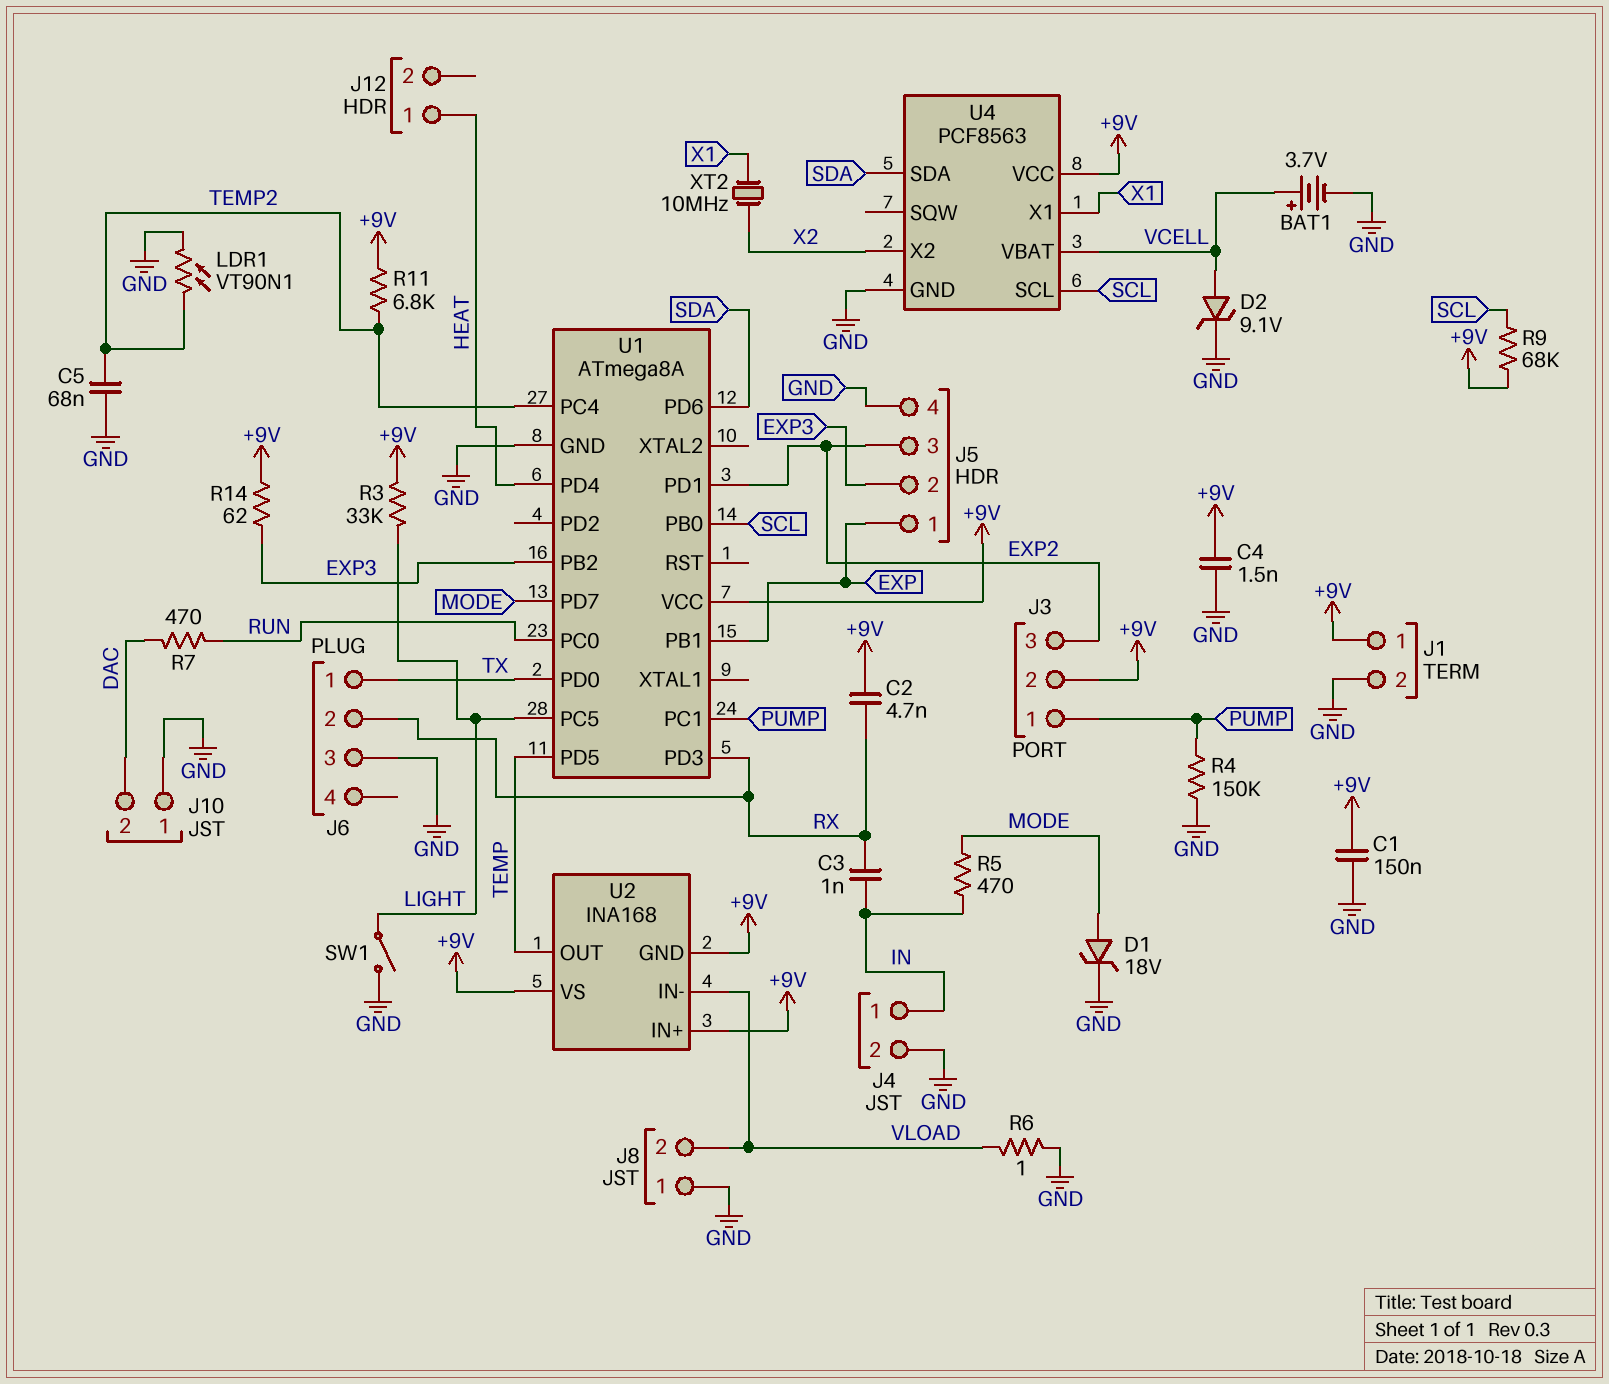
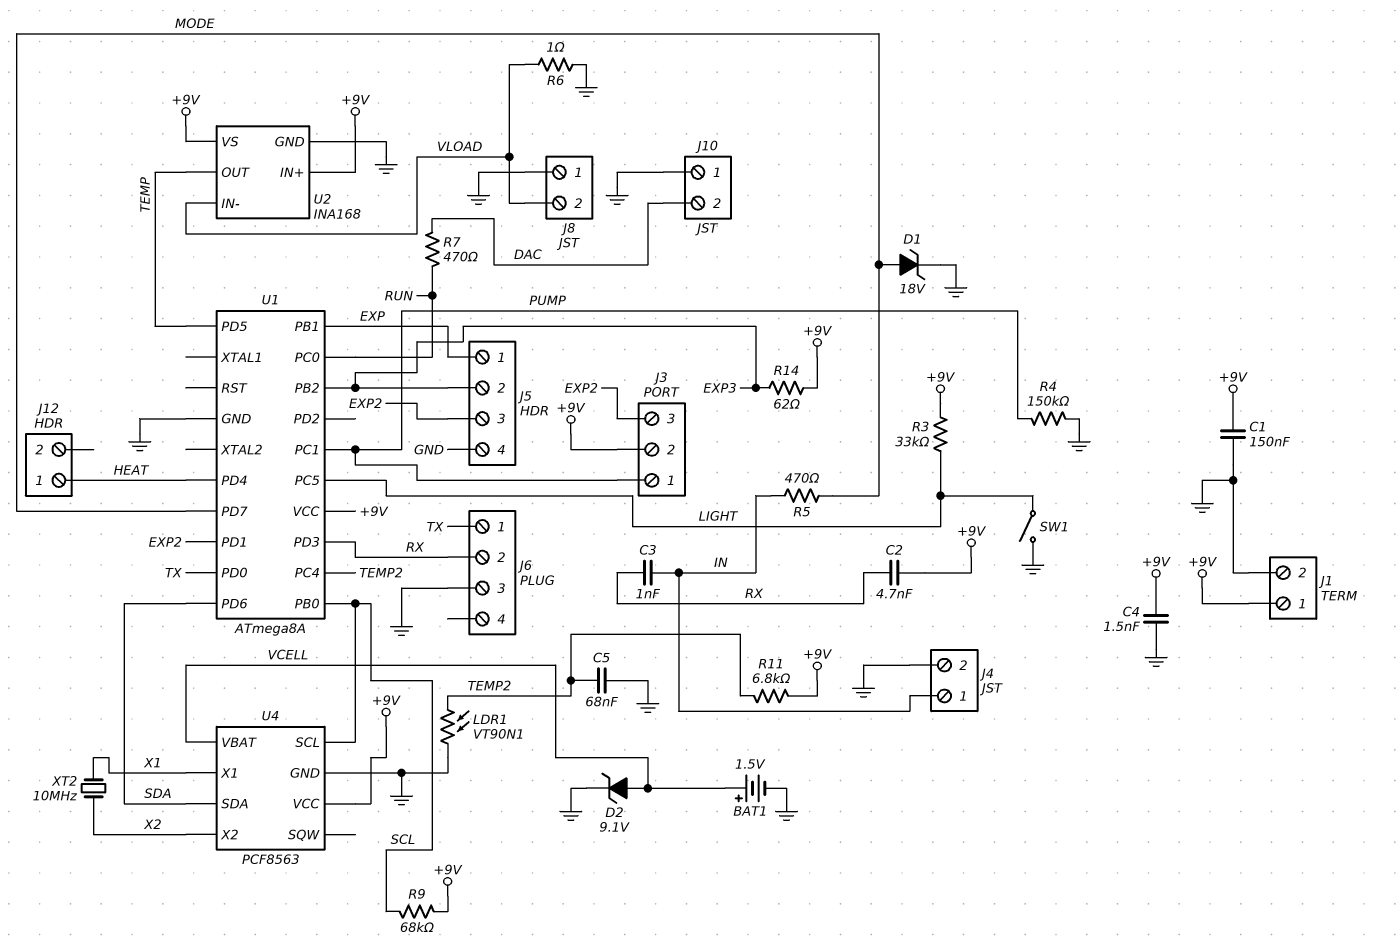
BAT1: 3.7V (plus VCELL, minus GND) -> 1.5V (plus VCELL, minus GND)
U2 pin GND: +9V -> GND

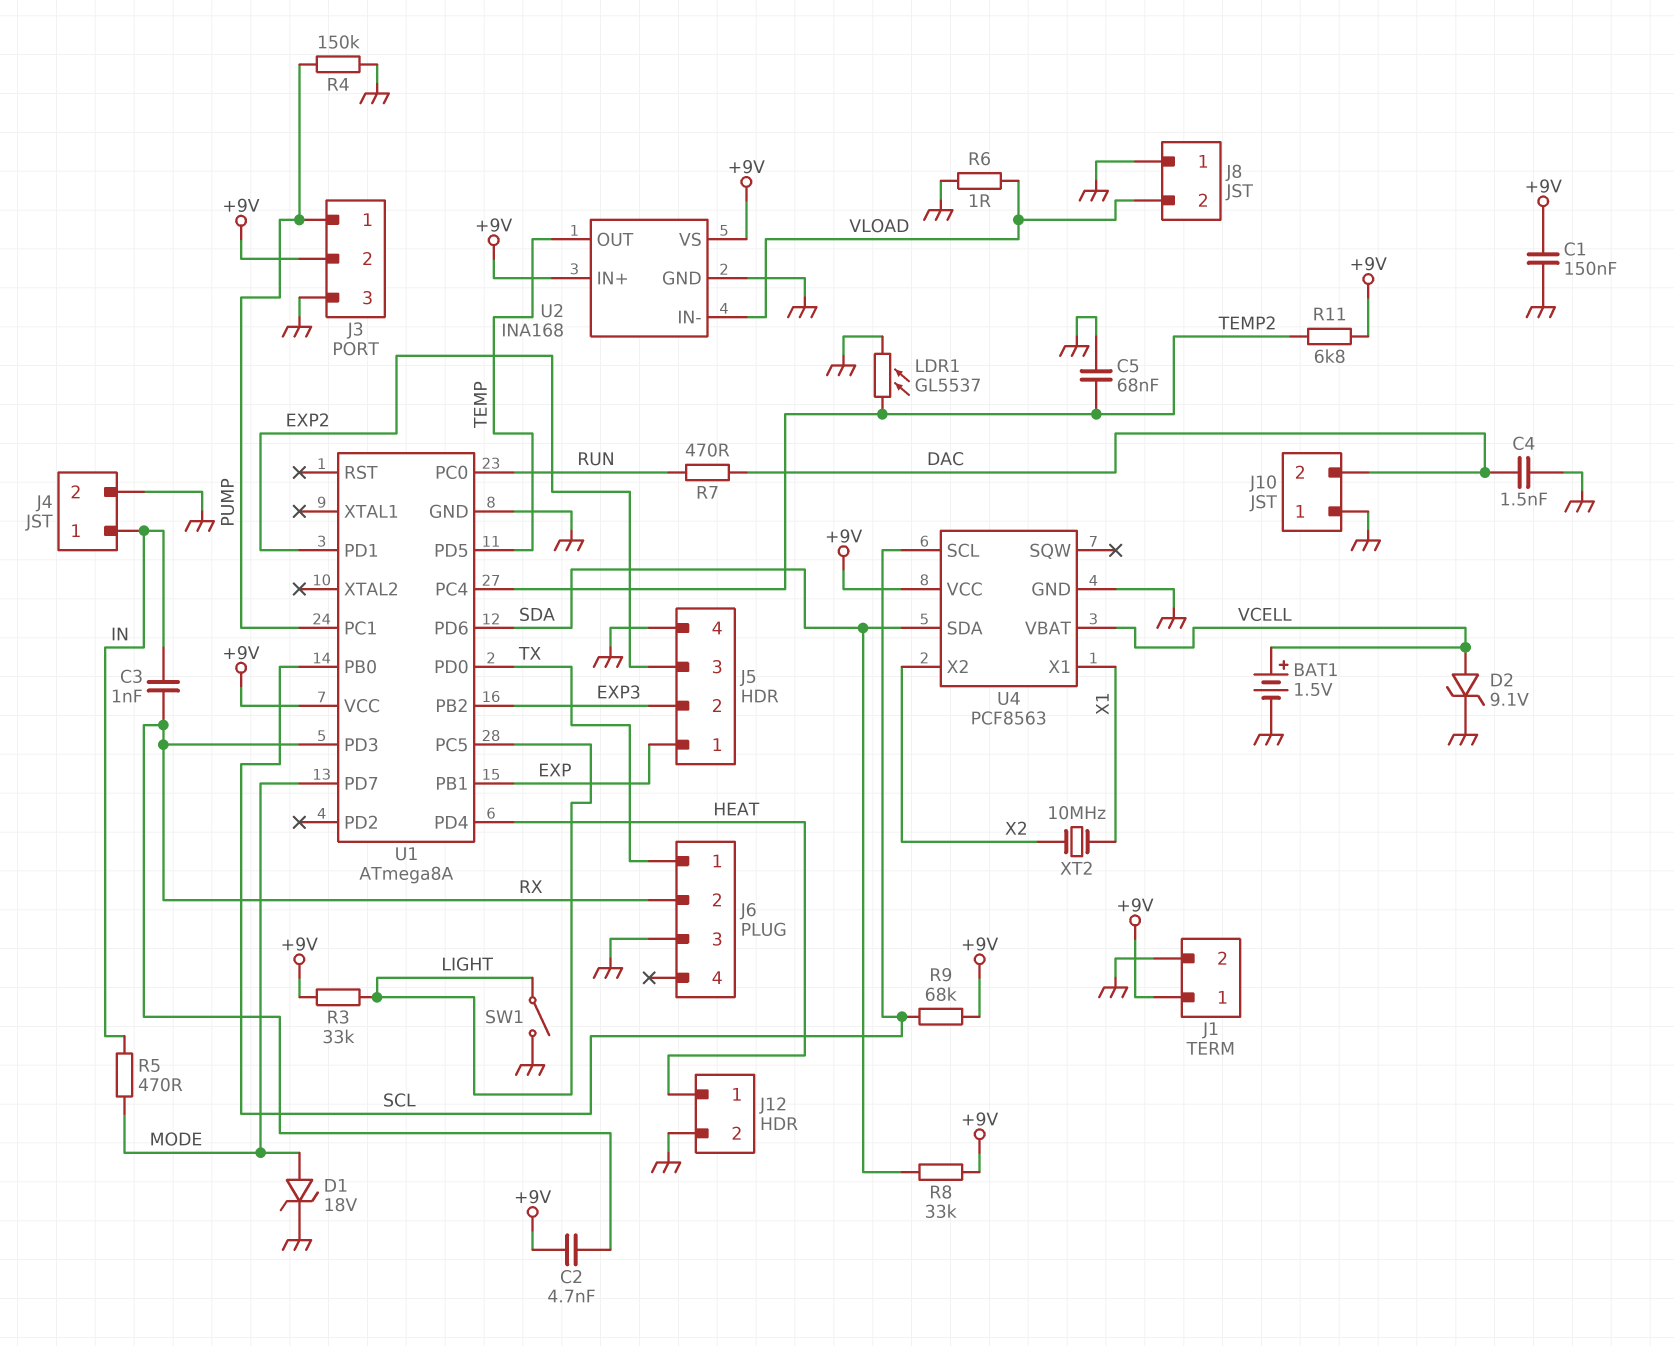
C4: 1.5nF (+9V, GND) -> 1.5nF (DAC, GND)
J3 pin 3: EXP2 -> GND
J12 pin 2: none -> GND
LDR1: VT90N1 (GND, TEMP2) -> GL5537 (GND, TEMP2)
R8: none -> 33k (+9V, SDA)
R14: 62 (+9V, EXP3) -> none

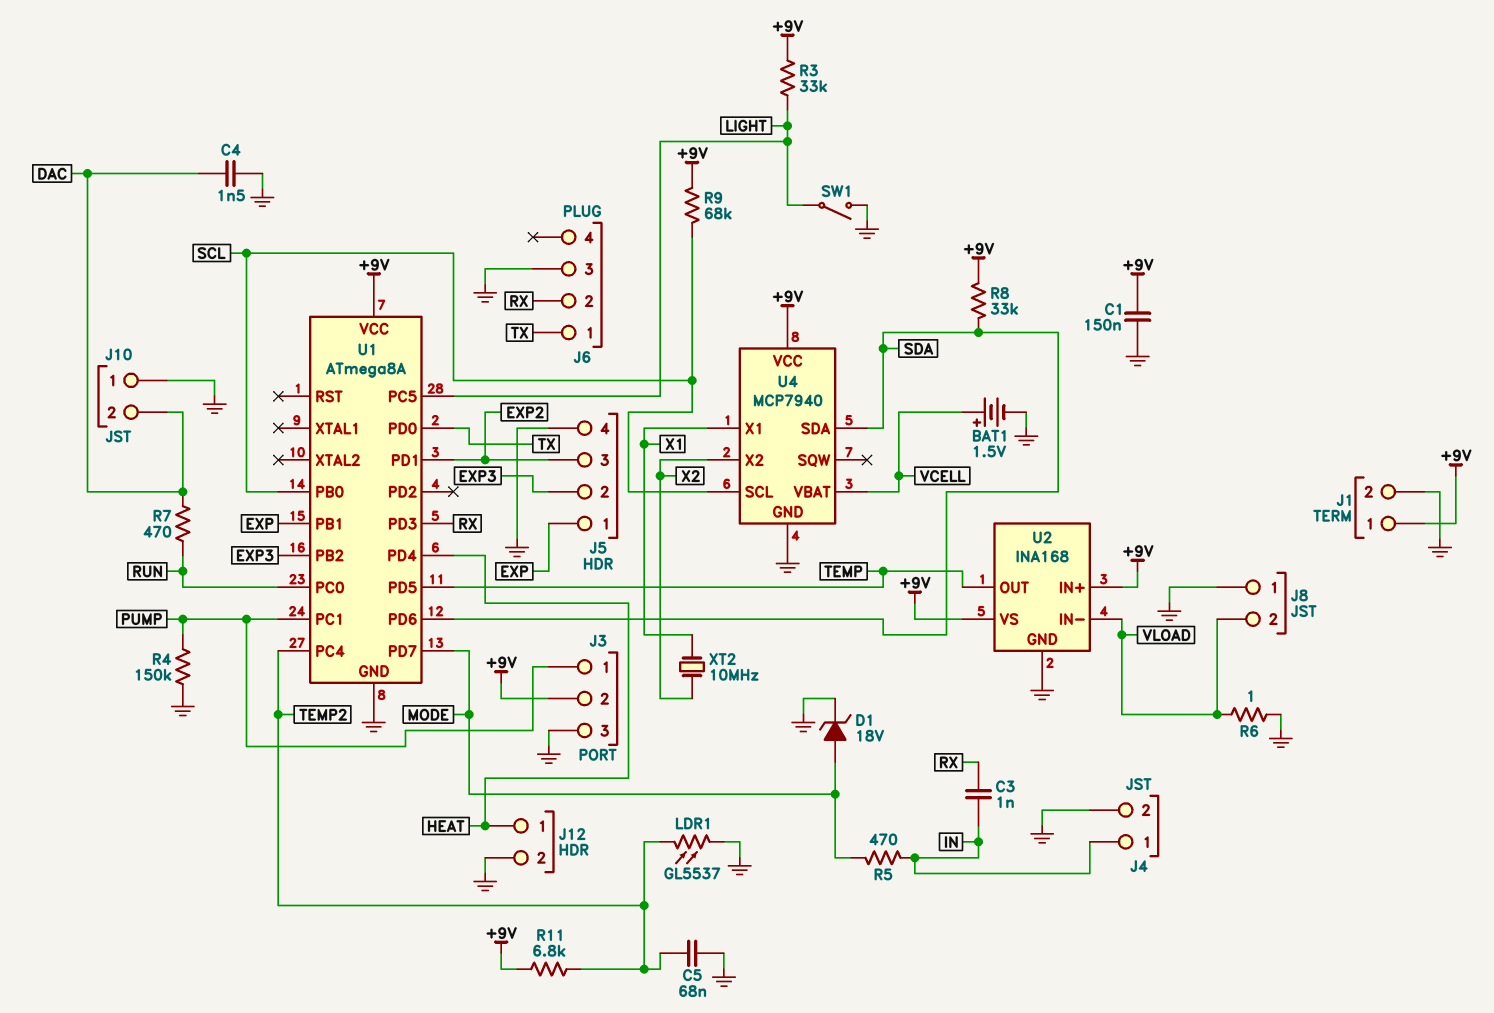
C2: 4.7nF (+9V, RX) -> none
D2: zener 9.1V (A VCELL, K GND) -> none
U4: PCF8563 -> MCP7940

